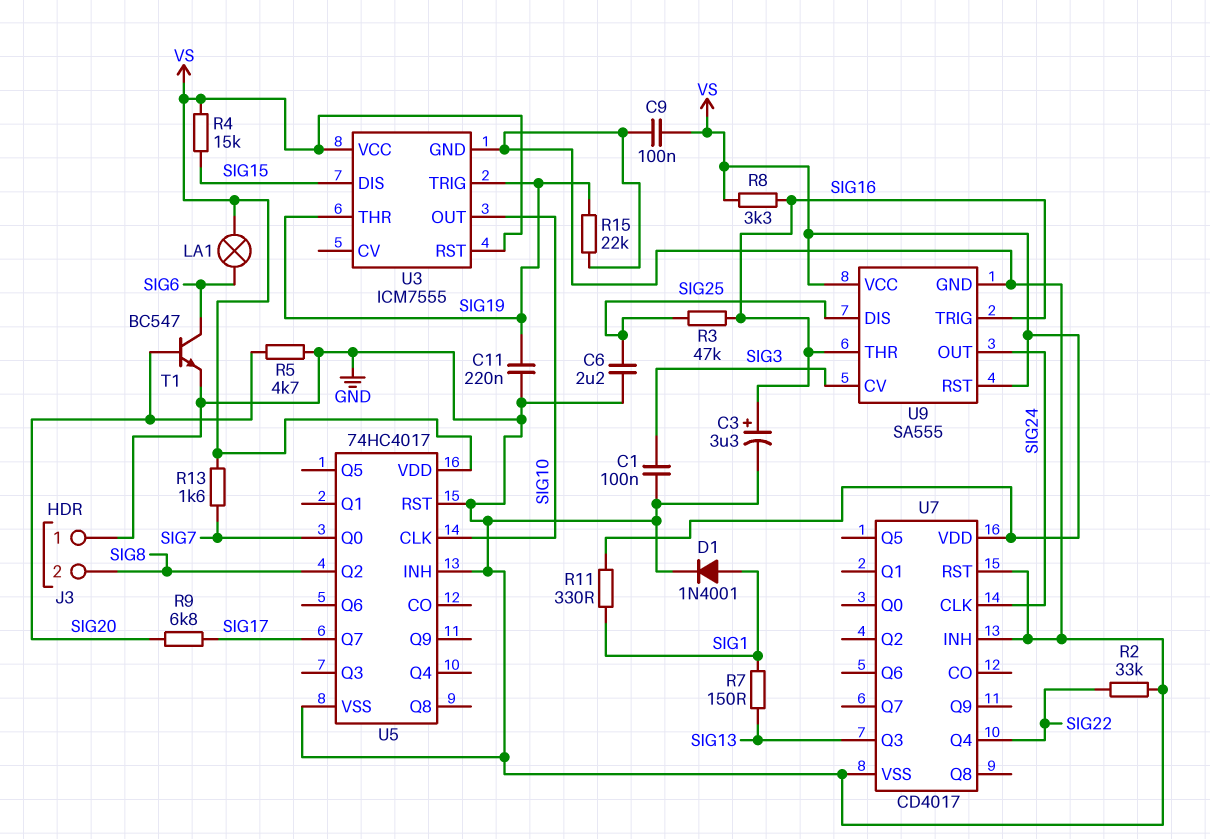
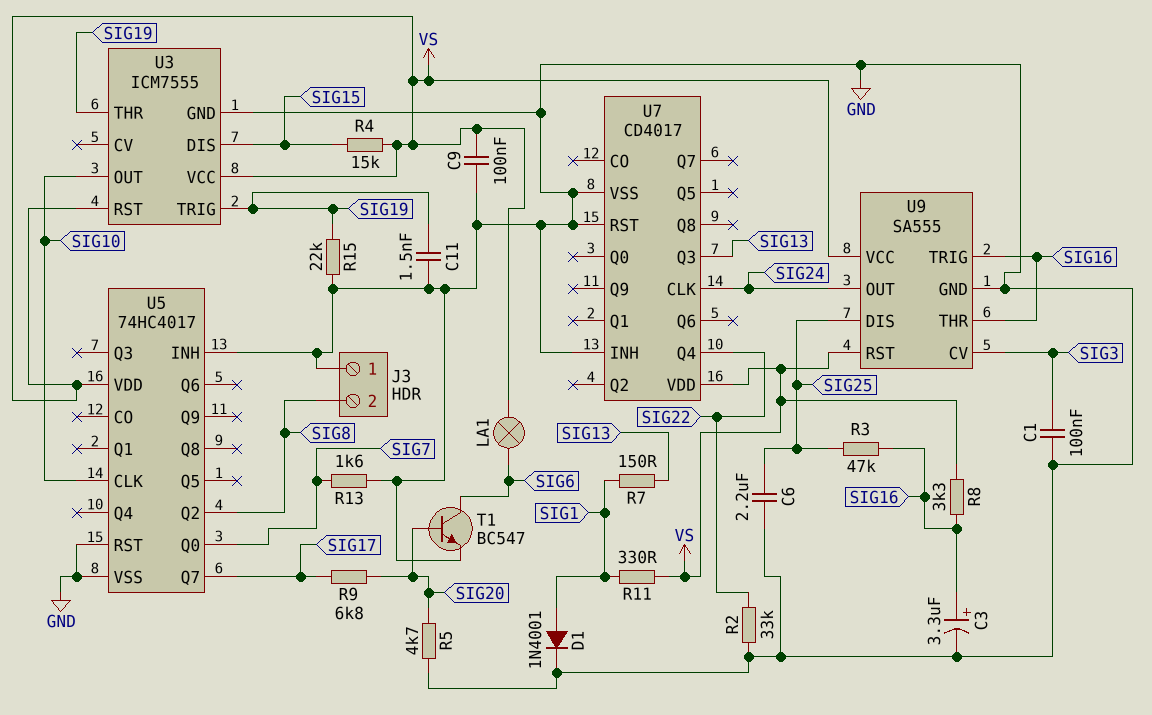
C11: 220nF (GND, SIG19) -> 1.5nF (GND, SIG19)
R13: 1.6k (SIG7, VS) -> 1.6k (GND, SIG7)

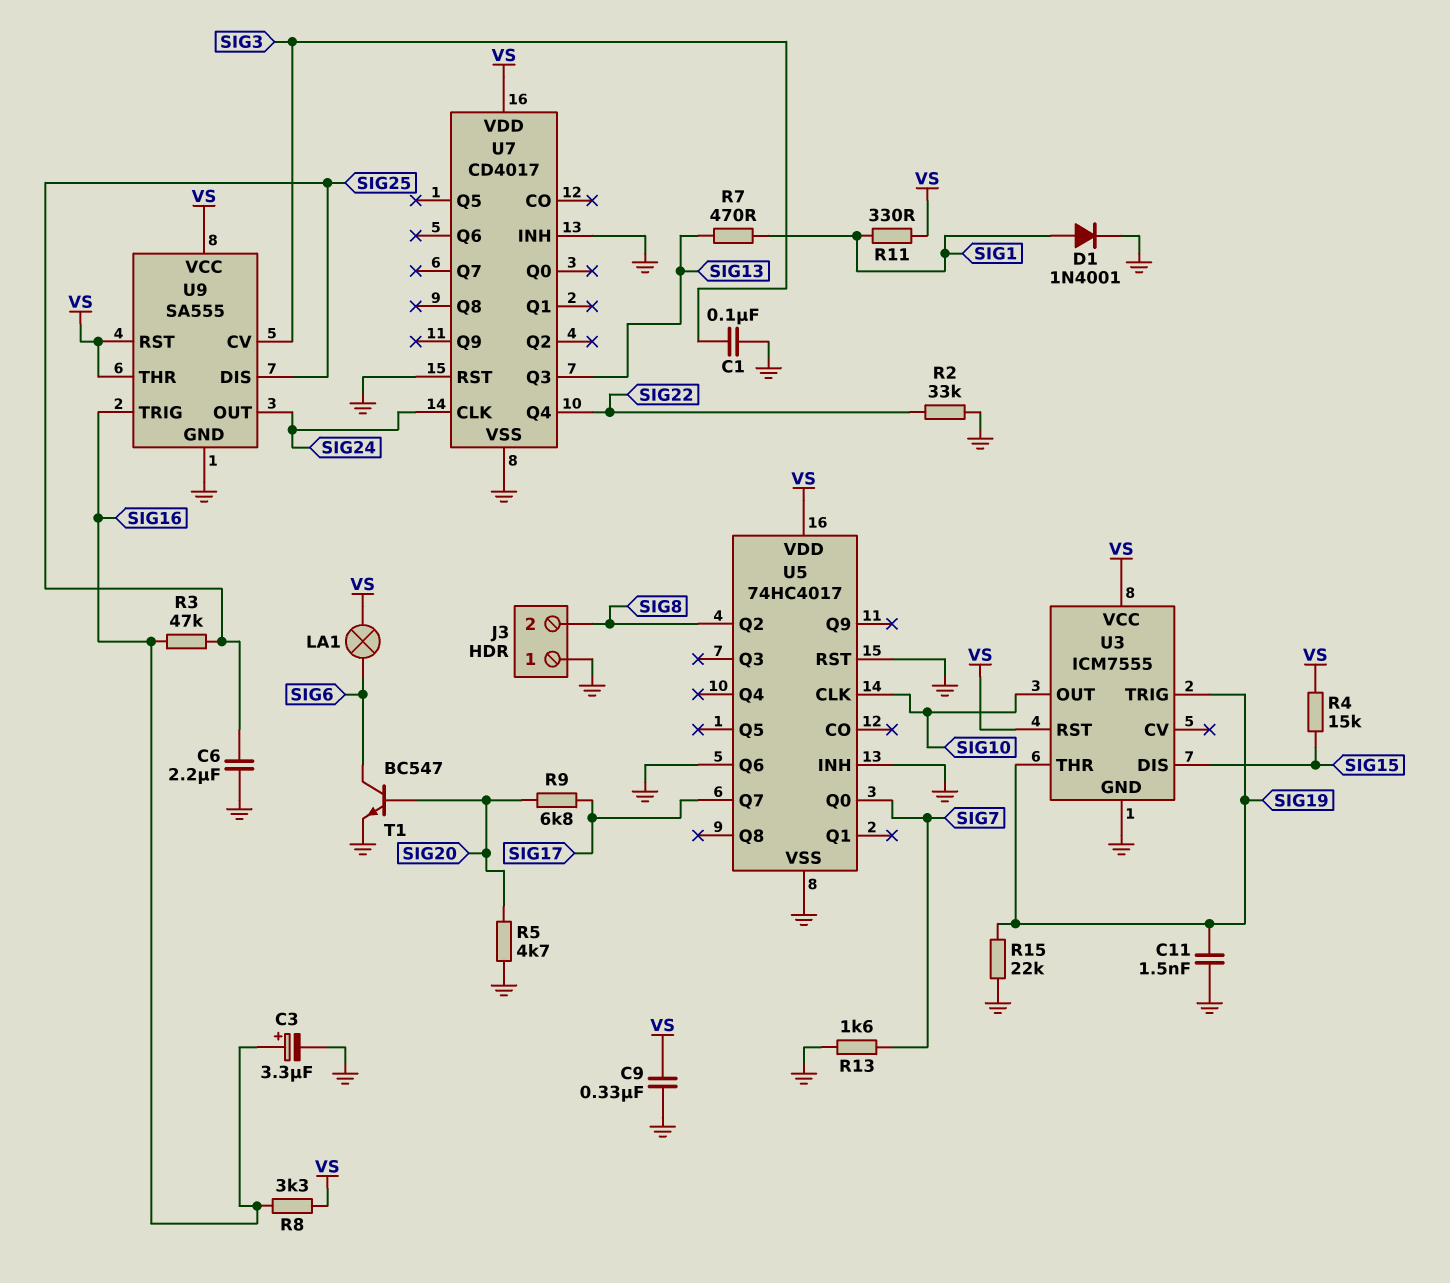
C9: 100nF (GND, VS) -> 330nF (GND, VS)
R7: 150 (SIG1, SIG13) -> 470 (SIG1, SIG13)
U5 pin Q6: none -> GND
U9 pin THR: SIG16 -> VS

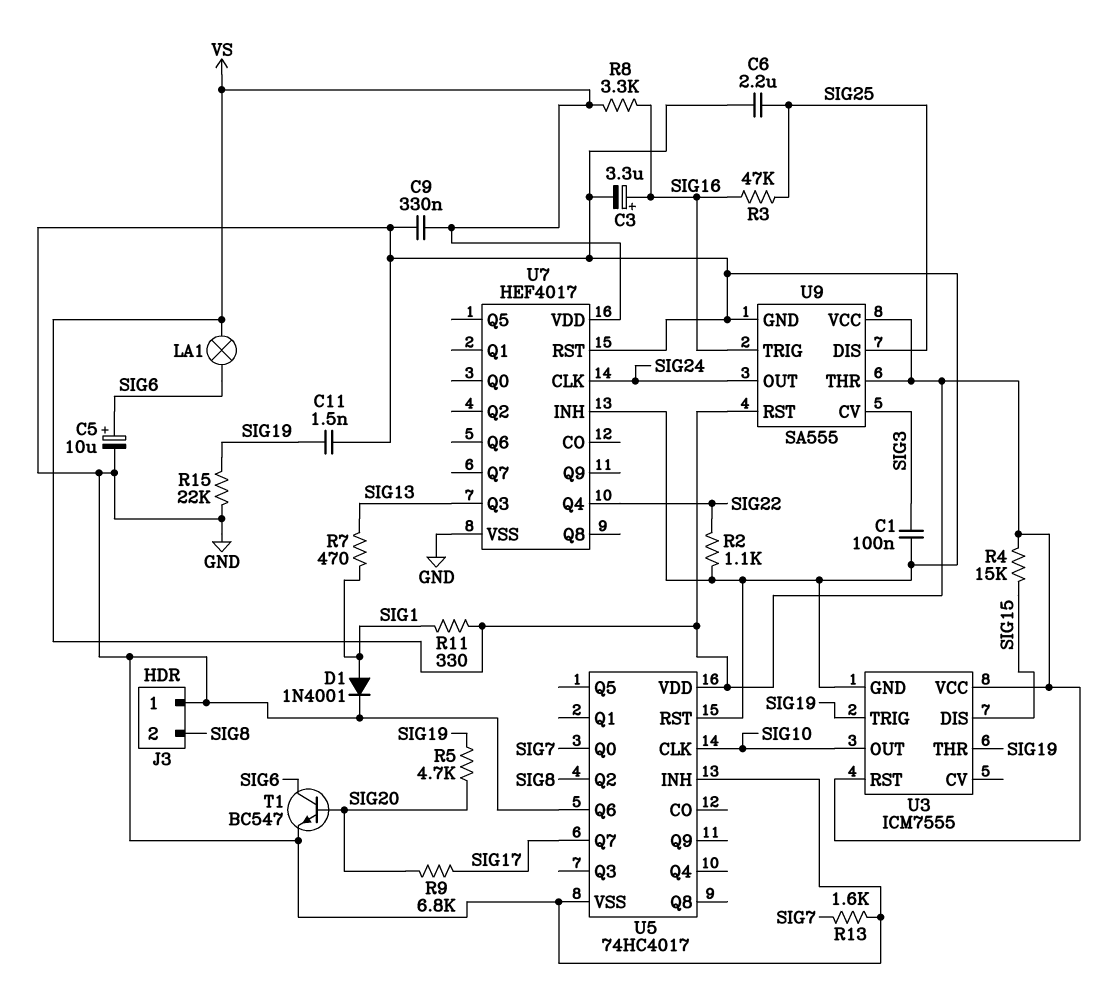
C5: none -> 10uF (plus SIG6, minus GND)
R2: 33k (GND, SIG22) -> 1.1k (GND, SIG22)
R5: 4.7k (GND, SIG20) -> 4.7k (SIG19, SIG20)
U7: CD4017 -> HEF4017

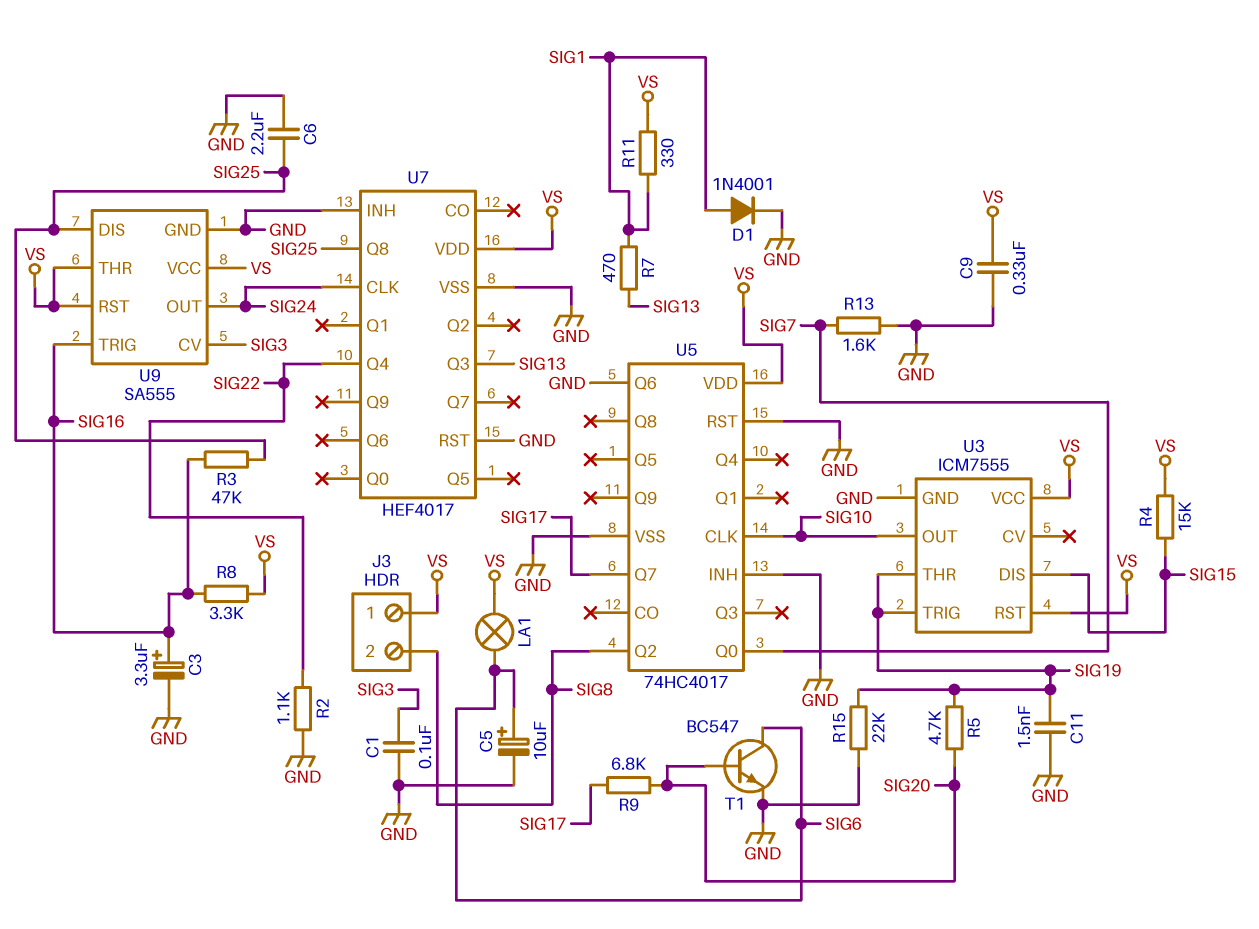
J3 pin 1: GND -> VS
U7 pin Q8: none -> SIG25

